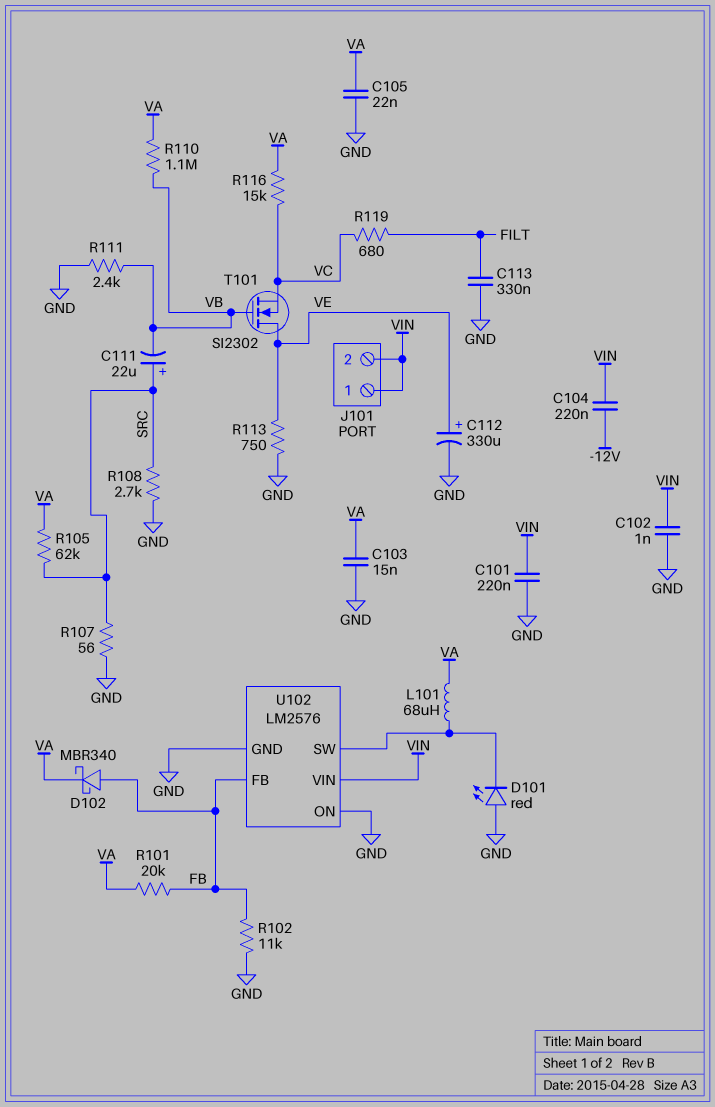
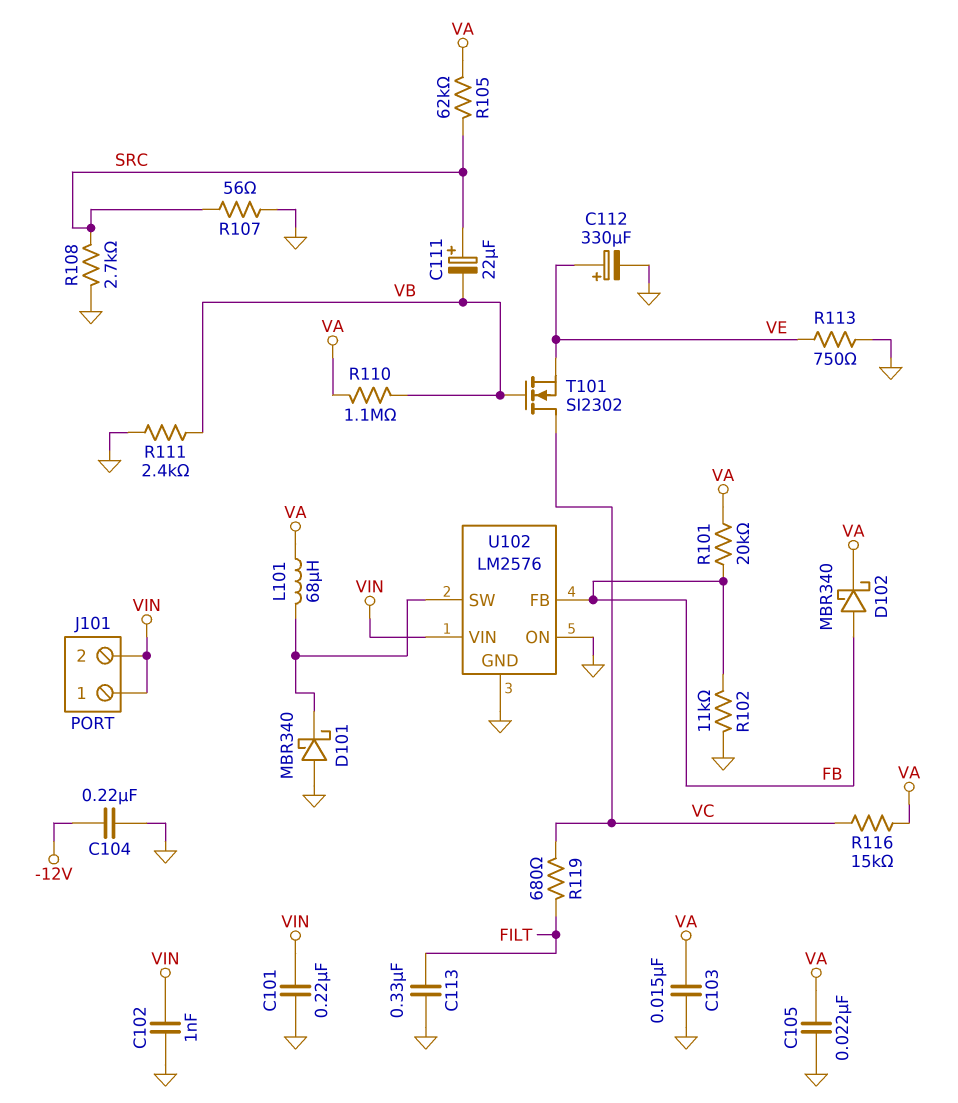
C104: 220nF (-12V, VIN) -> 220nF (-12V, GND)
D101: LED red (A GND, K U102/SW) -> schottky MBR340 (A GND, K U102/SW)
T101: NMOS SI2302 (G VB, D VE, S VC) -> NMOS SI2302 (G VB, D VC, S VE)

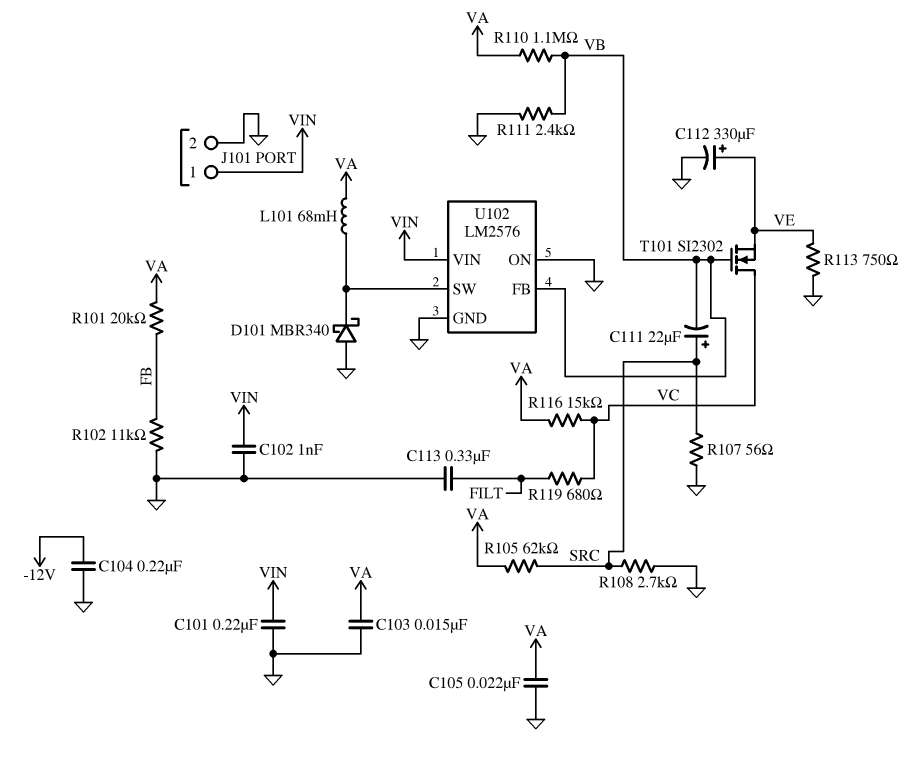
D102: schottky MBR340 (A FB, K VA) -> none
J101 pin 2: VIN -> GND
L101: 68uH (U102/SW, VA) -> 68mH (U102/SW, VA)
U102 pin FB: FB -> VB

